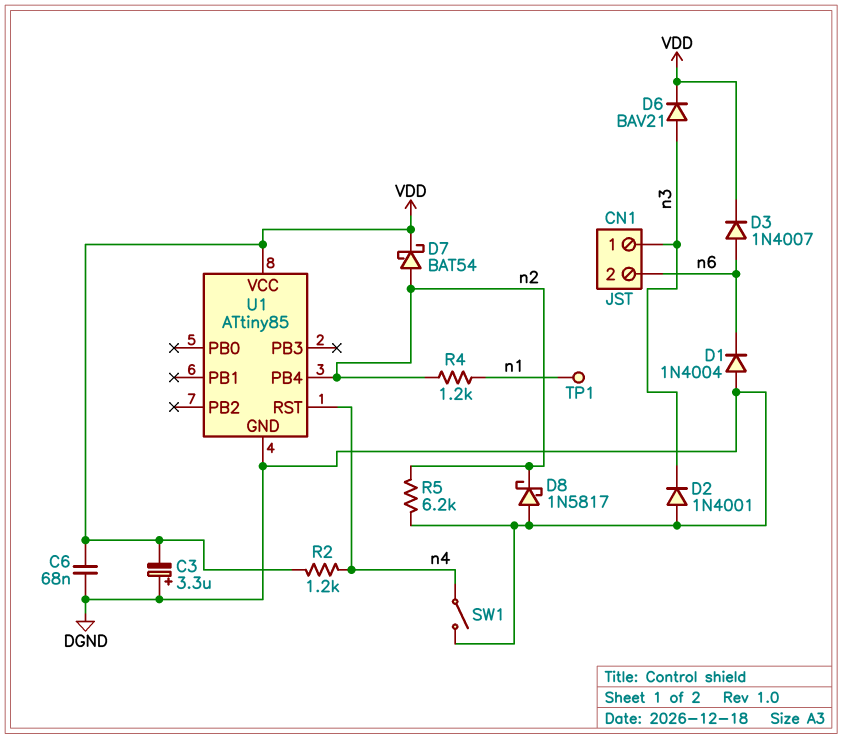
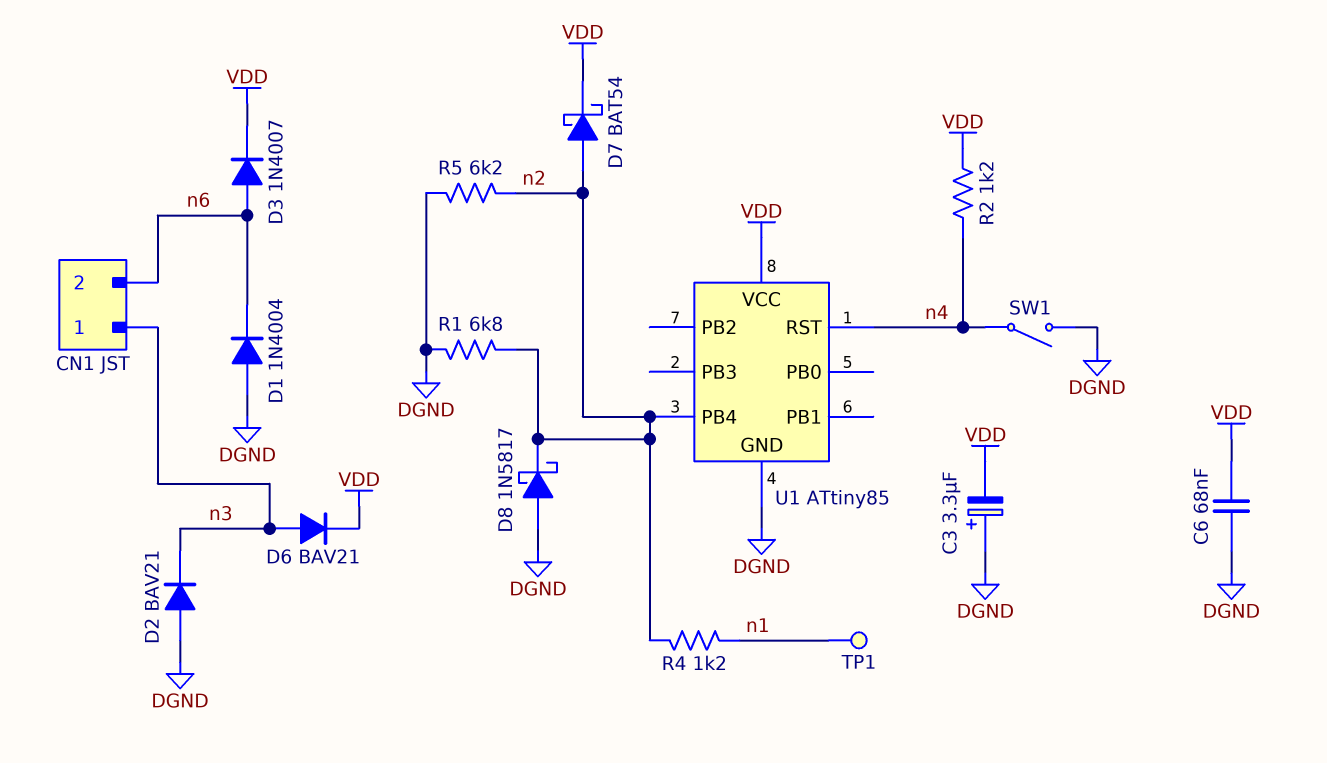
D2: diode 1N4001 (A DGND, K n3) -> diode BAV21 (A DGND, K n3)
R1: none -> 6.8k (DGND, n2)

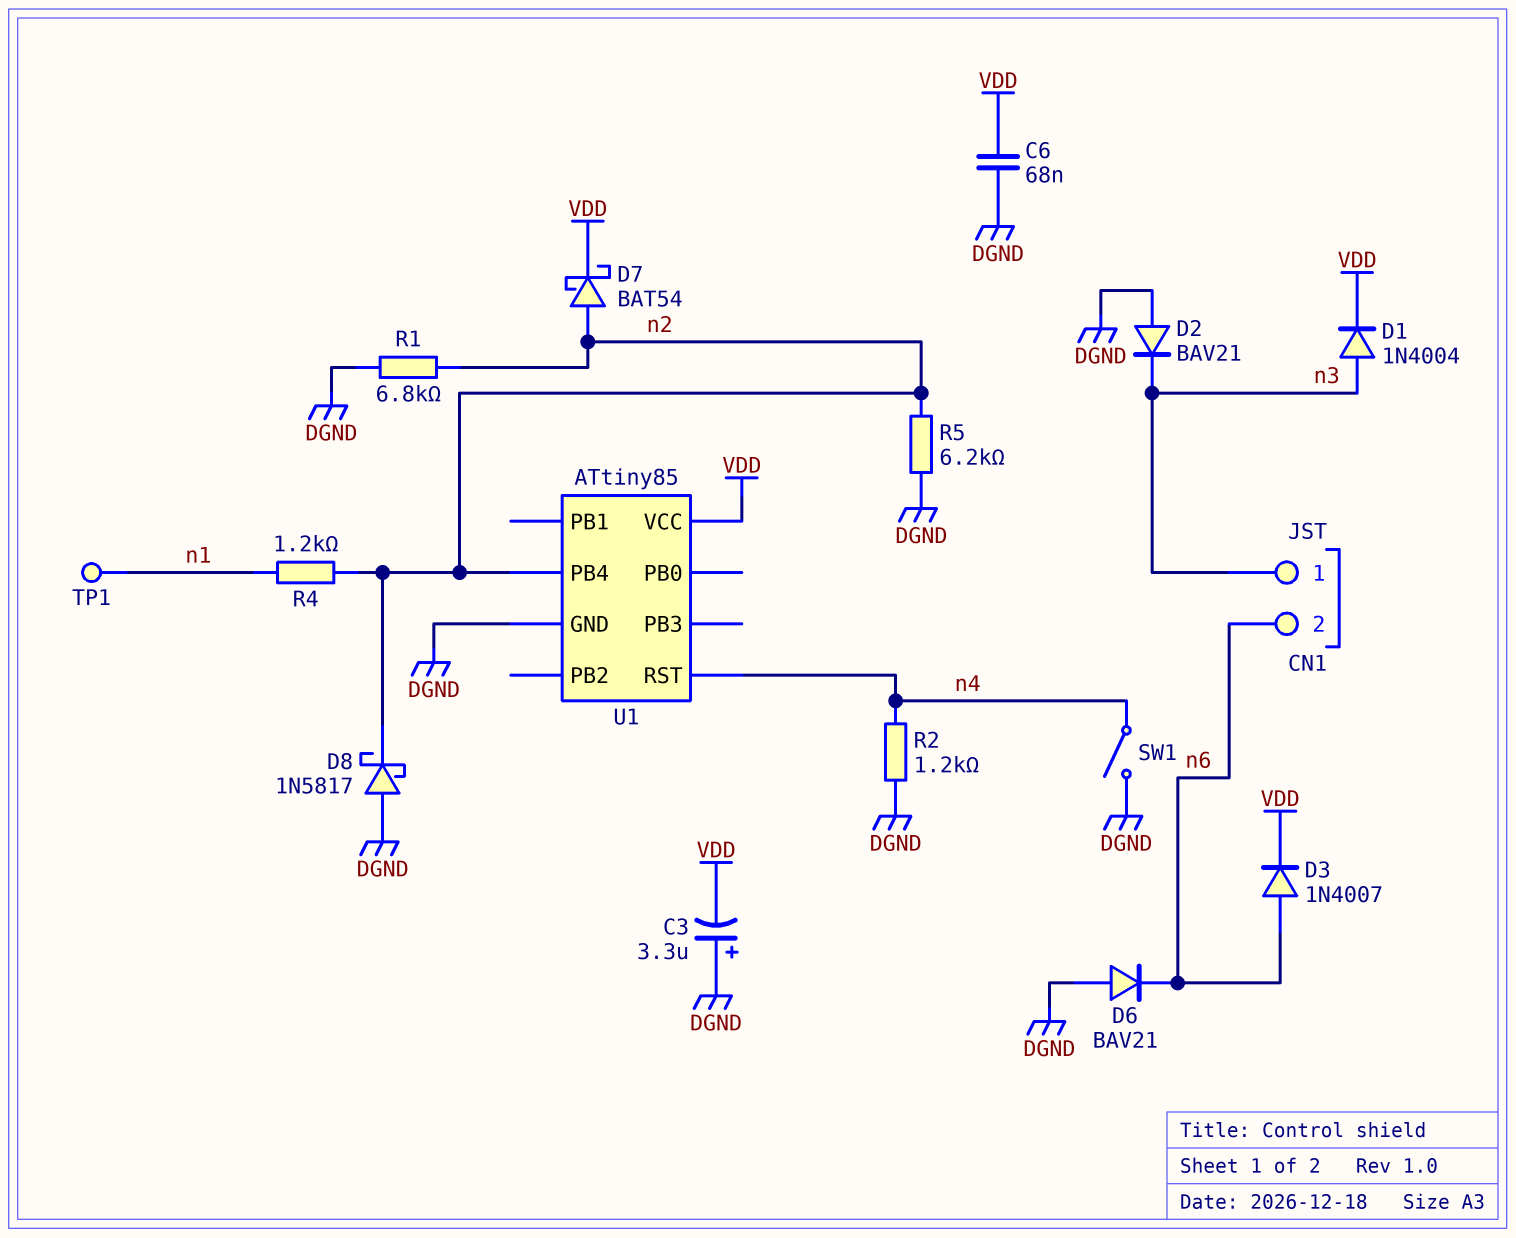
D1: diode 1N4004 (A DGND, K n6) -> diode 1N4004 (A n3, K VDD)
D6: diode BAV21 (A n3, K VDD) -> diode BAV21 (A DGND, K n6)
R2: 1.2k (VDD, n4) -> 1.2k (DGND, n4)

